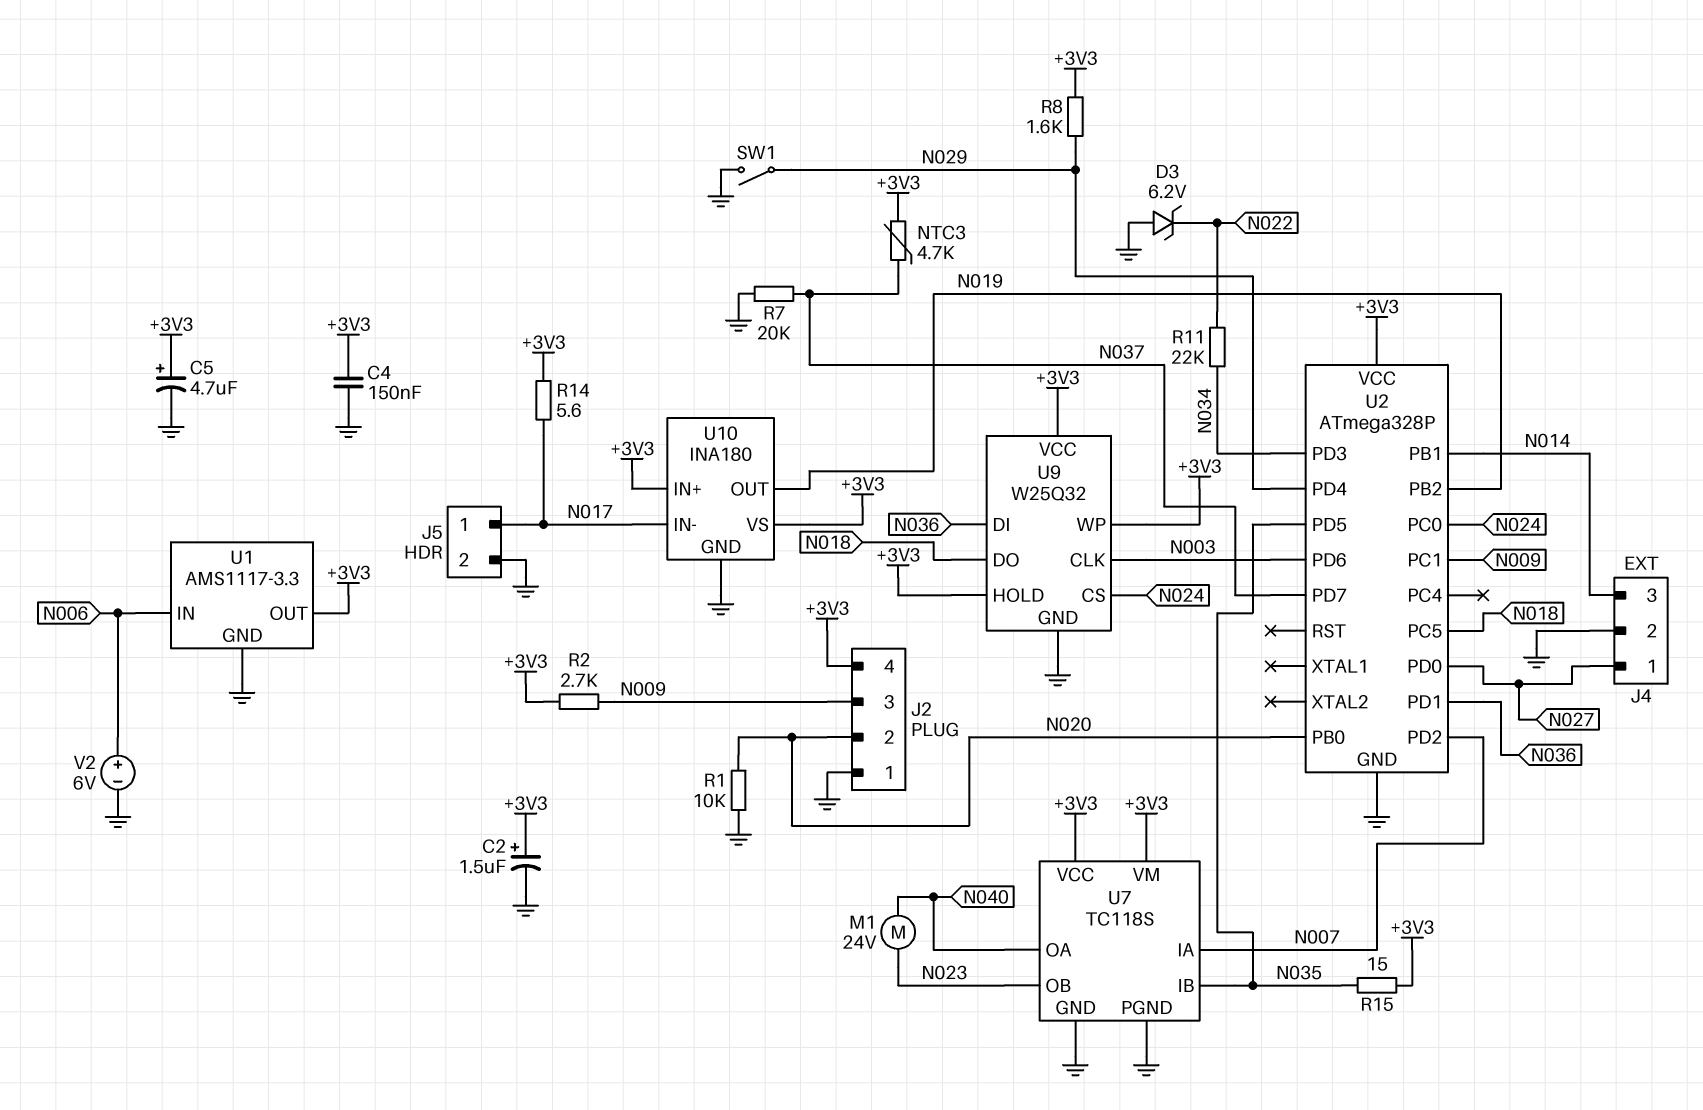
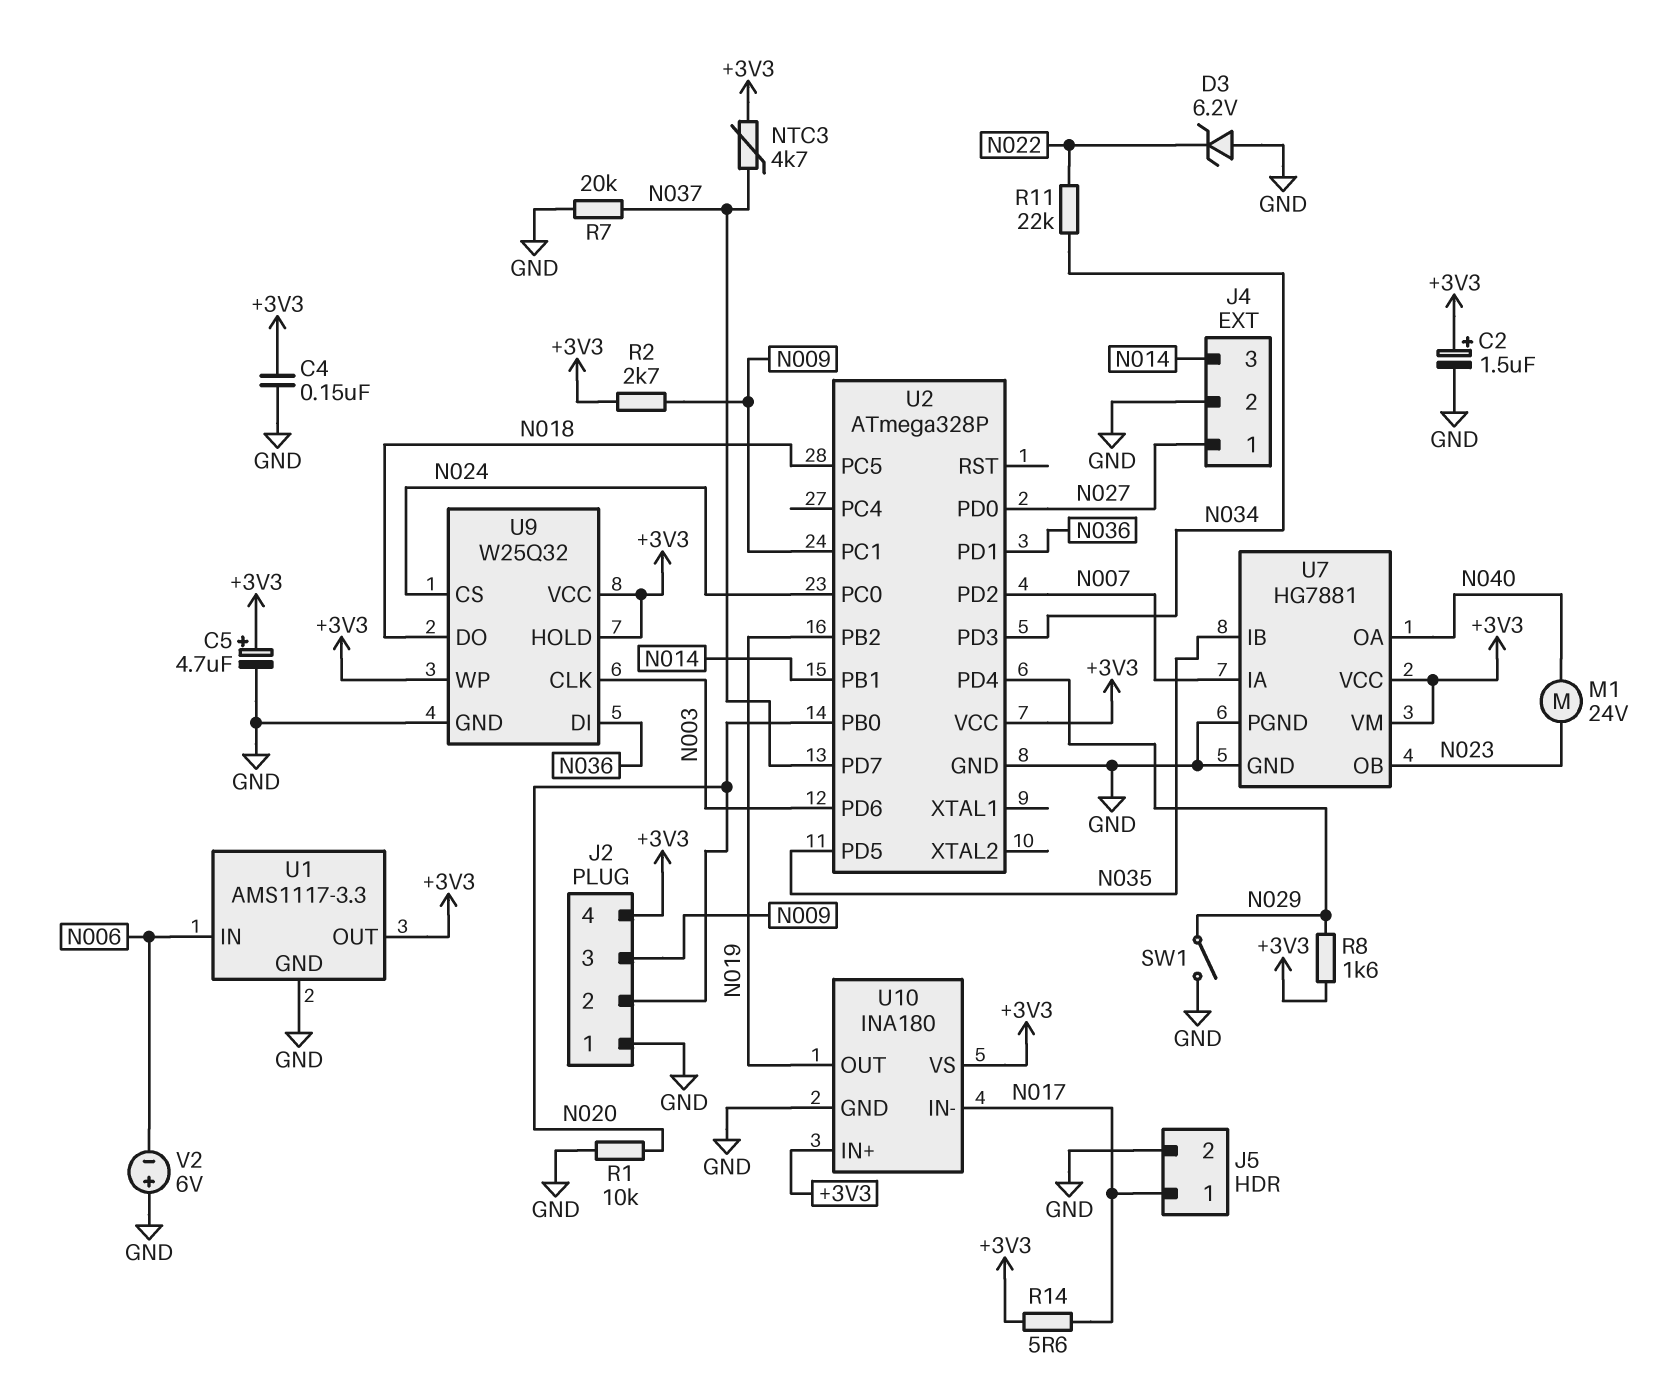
R15: 15 (+3V3, N035) -> none
U7: TC118S -> HG7881
V2: 6V (plus N006, minus GND) -> 6V (plus GND, minus N006)

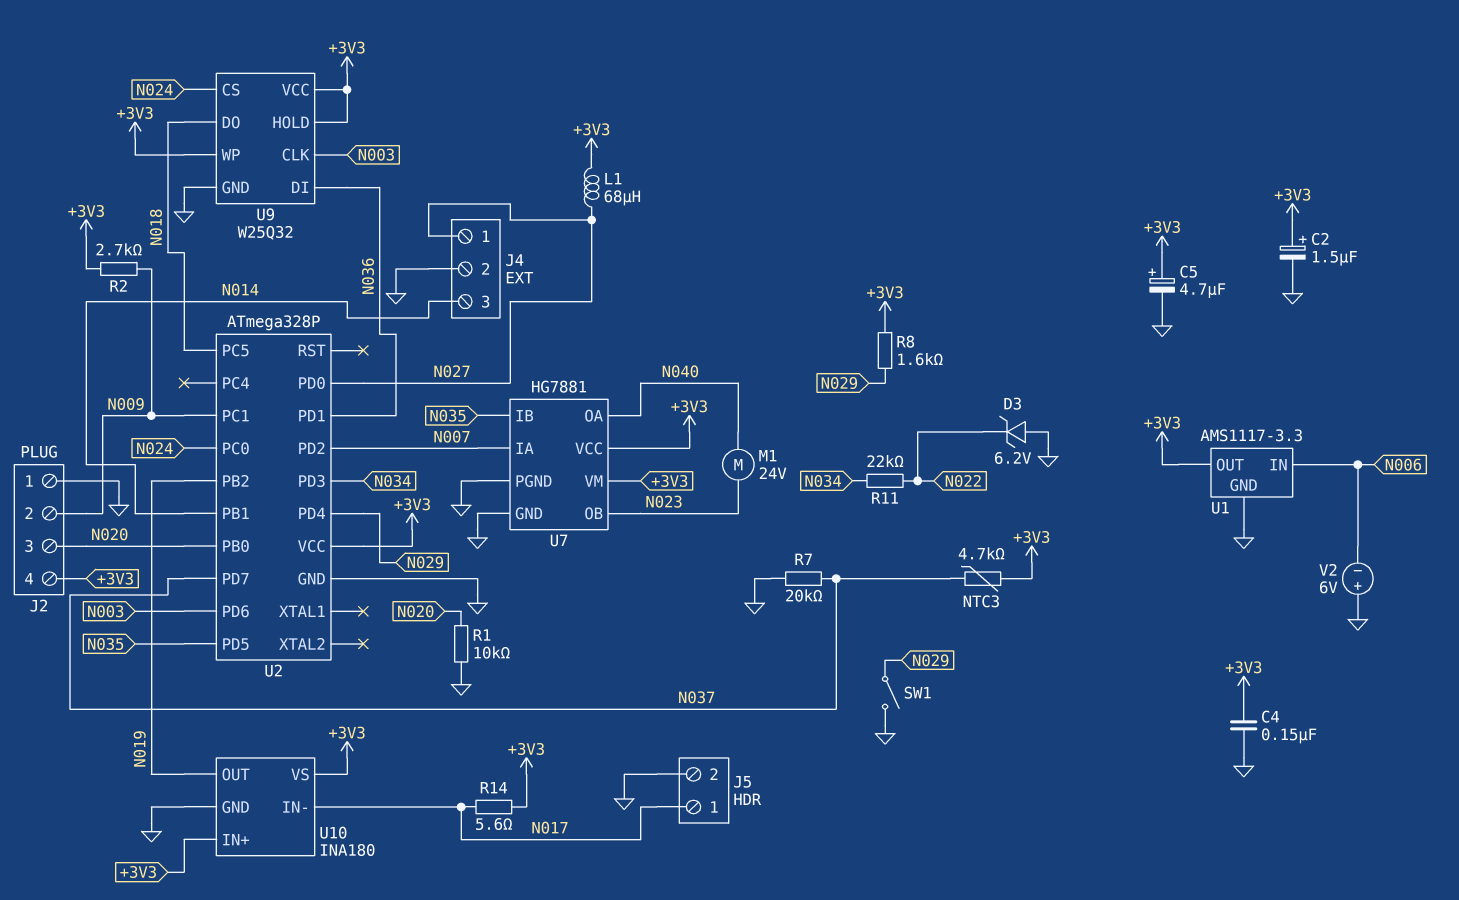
J2 pin 2: N020 -> N009
J2 pin 3: N009 -> N020
L1: none -> 68uH (+3V3, N027)

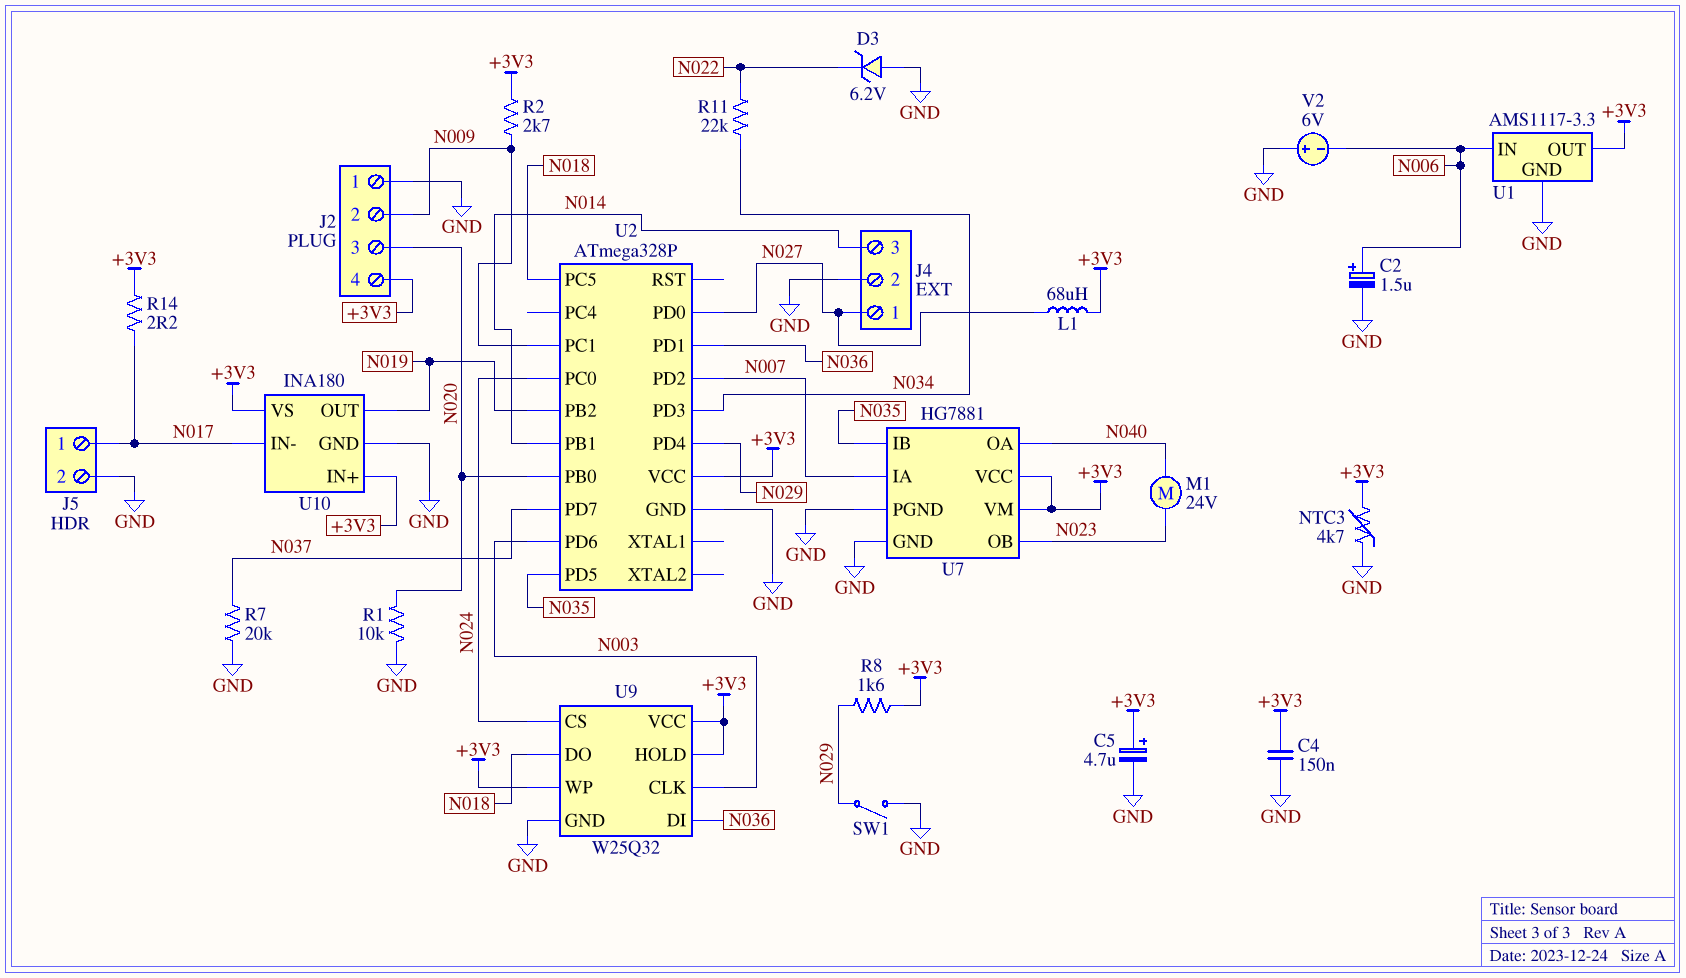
C2: 1.5uF (plus +3V3, minus GND) -> 1.5uF (plus N006, minus GND)
NTC3: 4.7k (+3V3, N037) -> 4.7k (+3V3, GND)
R14: 5.6 (+3V3, N017) -> 2.2 (+3V3, N017)

